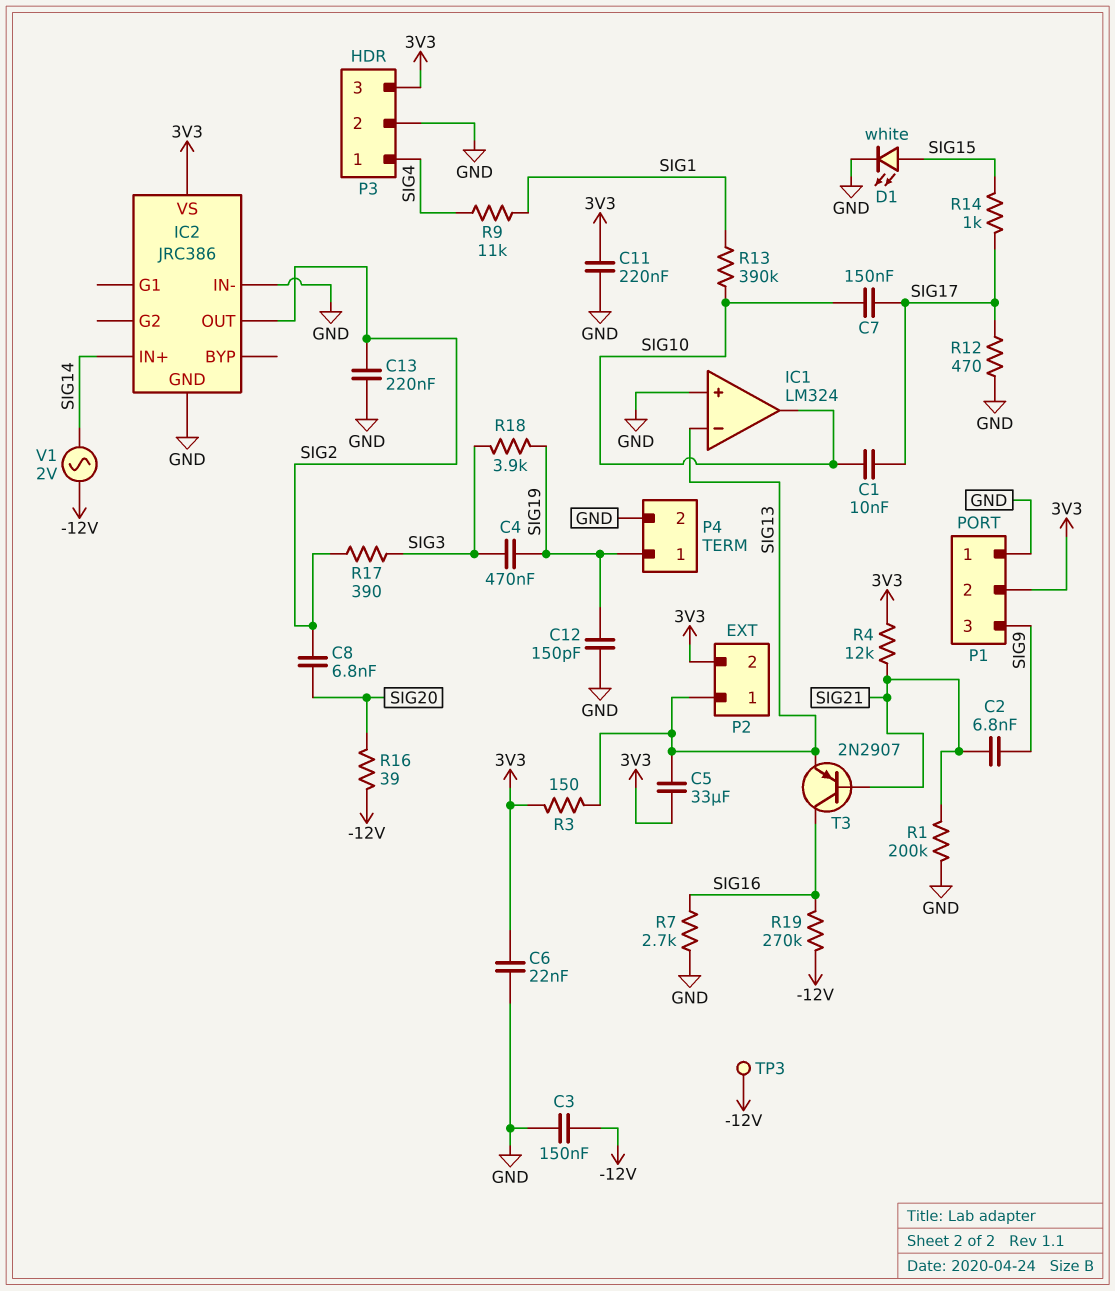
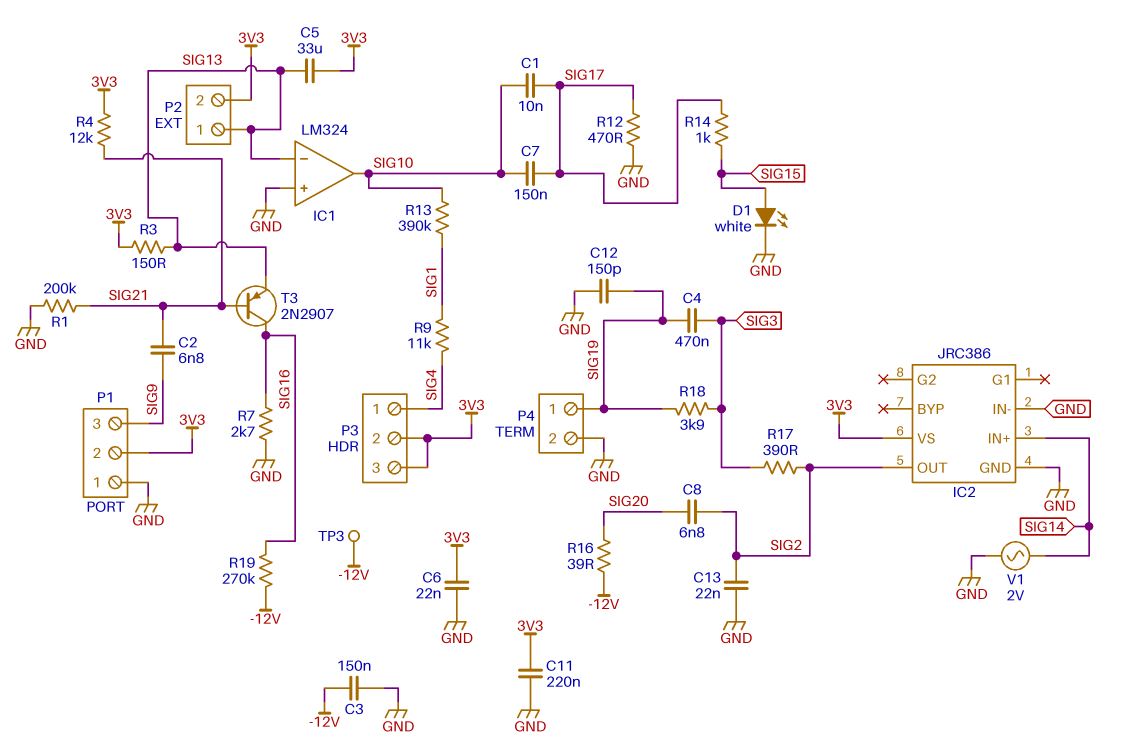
C13: 220nF (GND, SIG2) -> 22nF (GND, SIG2)
P3 pin 2: GND -> 3V3
V1: AC 2V (-12V, SIG14) -> AC 2V (GND, SIG14)

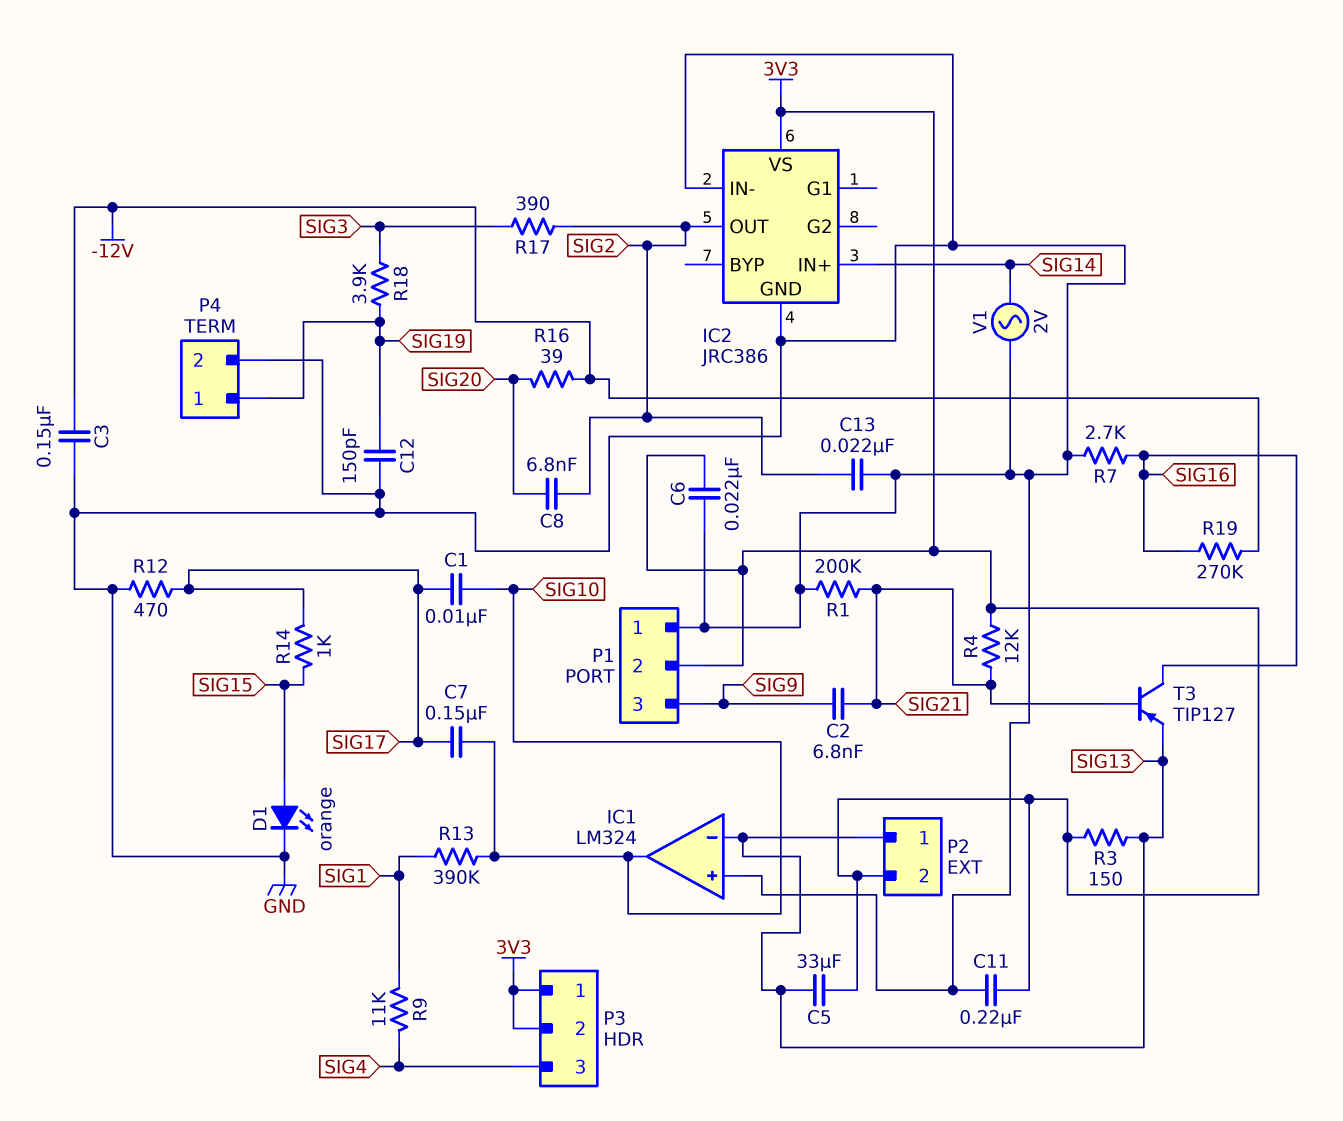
C4: 470nF (SIG3, SIG19) -> none
D1: LED white (A SIG15, K GND) -> LED orange (A SIG15, K GND)
P3 pin 1: SIG4 -> 3V3
P3 pin 3: 3V3 -> SIG4
T3: PNP 2N2907 (B SIG21, C SIG16, E SIG13) -> PNP TIP127 (B SIG21, C SIG16, E SIG13)
TP3: test point (-12V) -> none

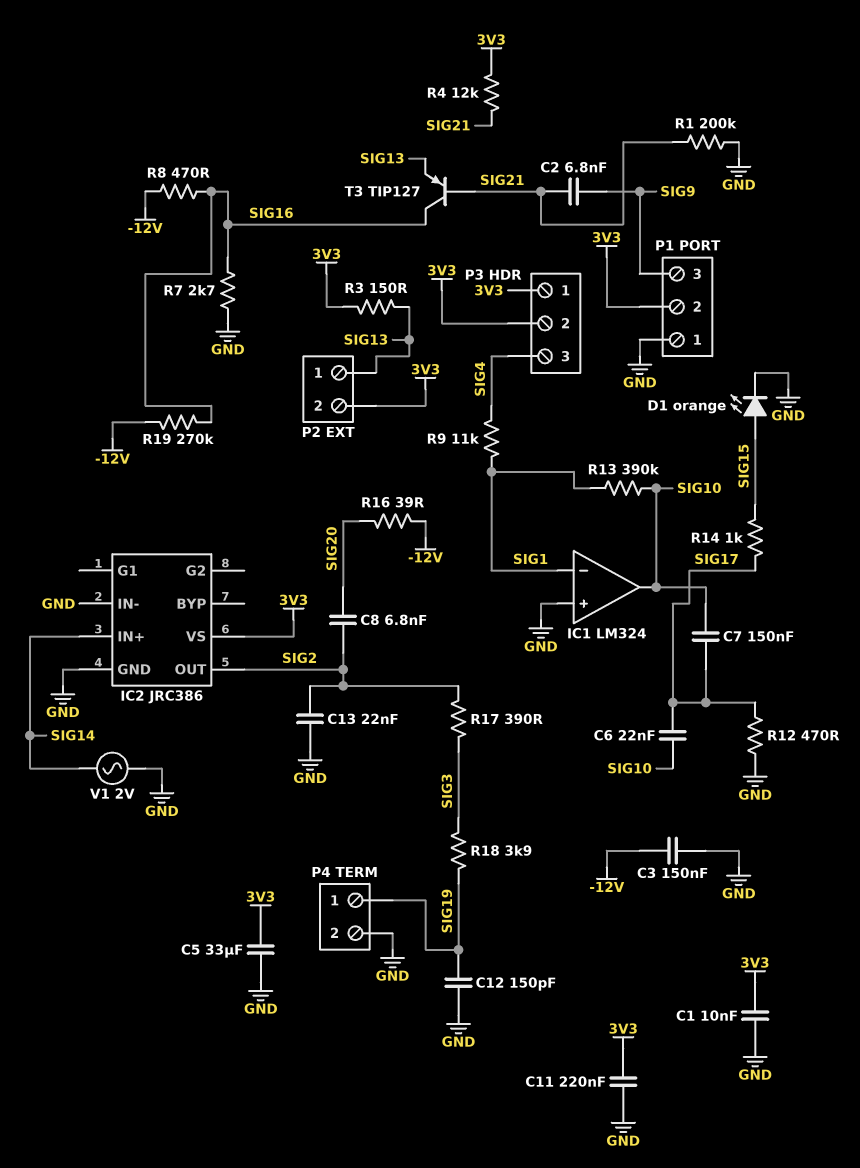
C1: 10nF (SIG10, SIG17) -> 10nF (3V3, GND)
C5: 33uF (3V3, SIG13) -> 33uF (3V3, GND)
C6: 22nF (3V3, GND) -> 22nF (SIG10, SIG17)
IC1 pin in-: SIG13 -> SIG1
R8: none -> 470 (-12V, SIG16)

